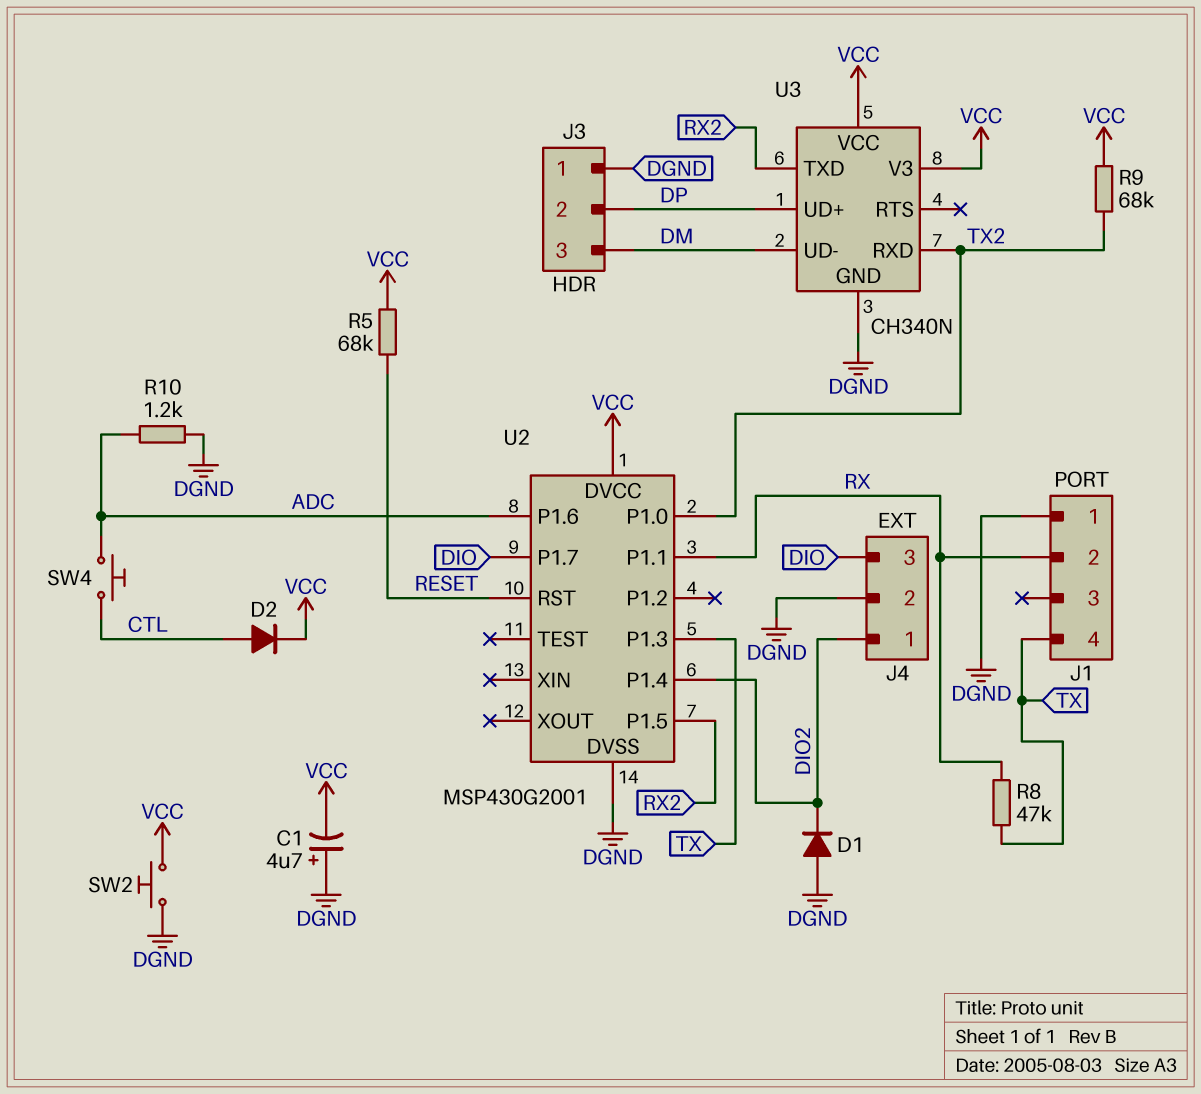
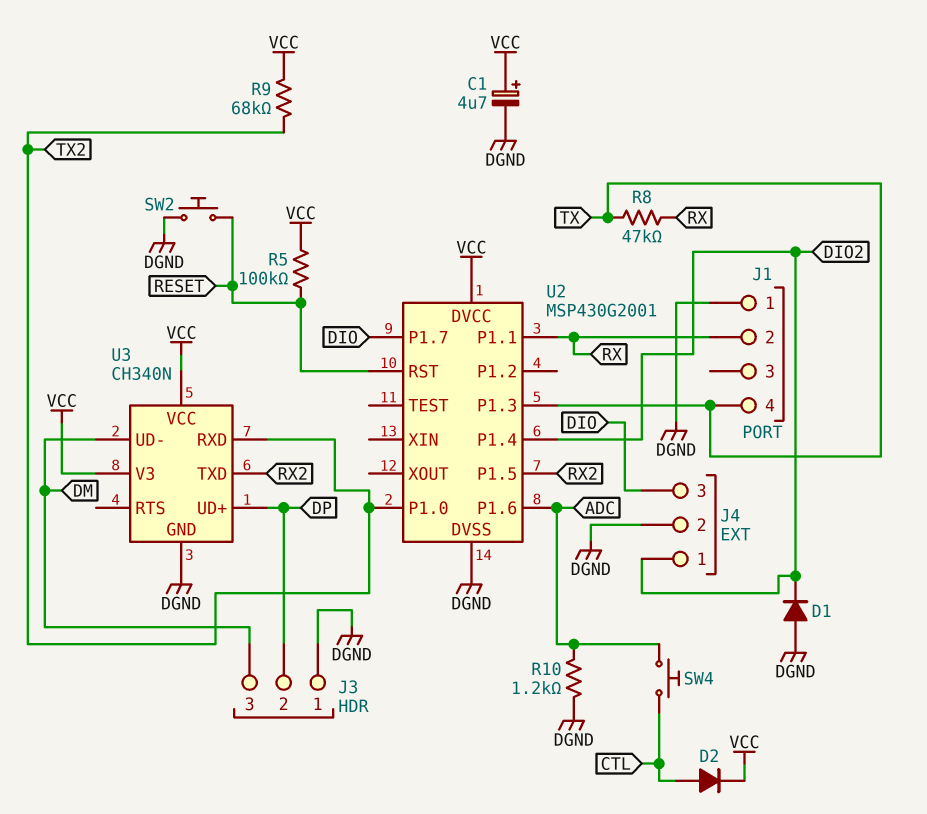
C1: 4.7uF (plus DGND, minus VCC) -> 4.7uF (plus VCC, minus DGND)
R5: 68k (RESET, VCC) -> 100k (RESET, VCC)
SW2: button (DGND, VCC) -> button (DGND, RESET)

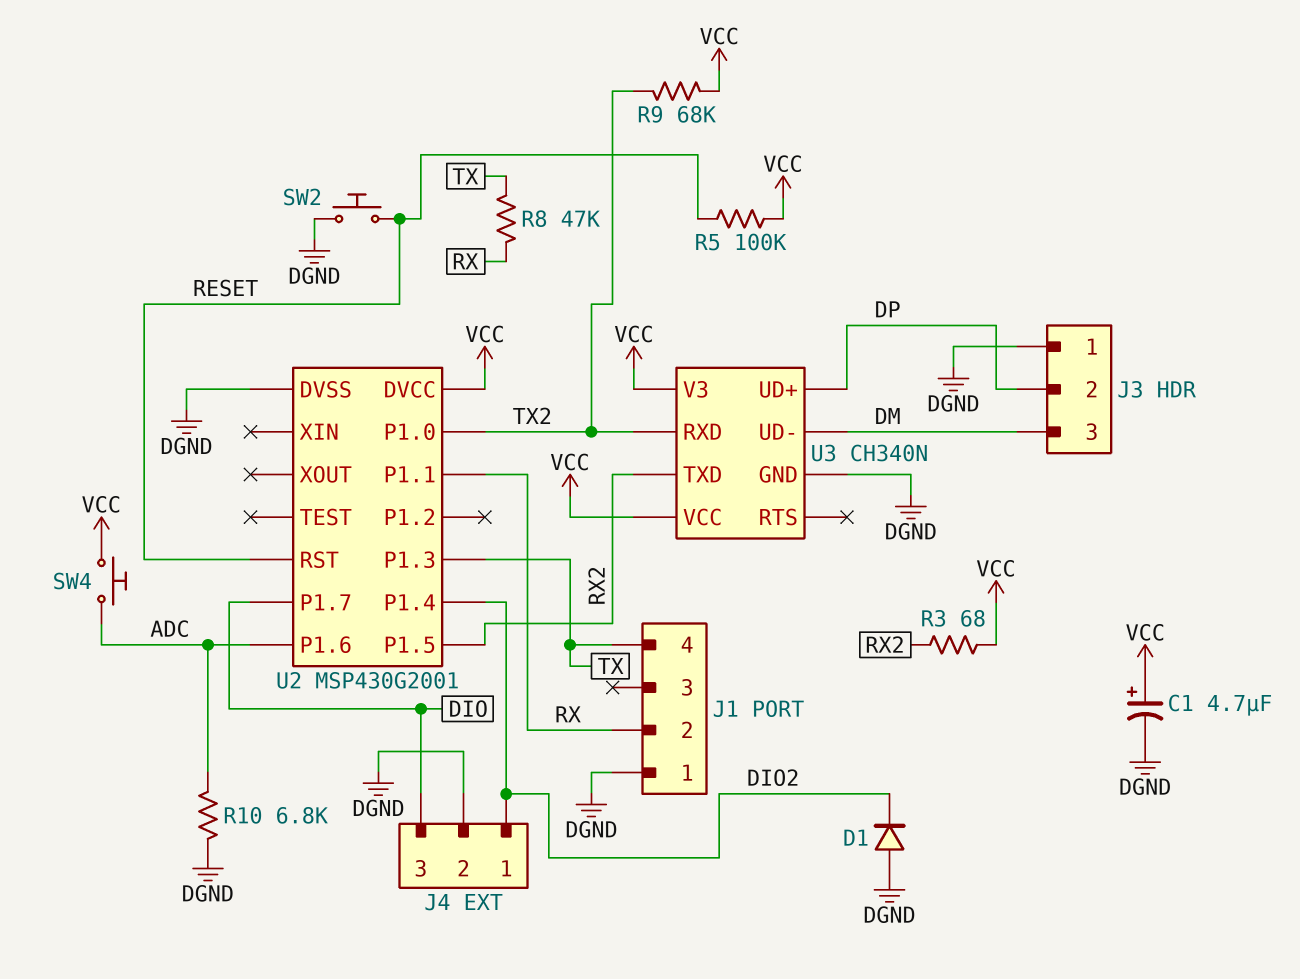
D2: diode (A CTL, K VCC) -> none
R3: none -> 68 (RX2, VCC)
R10: 1.2k (ADC, DGND) -> 6.8k (ADC, DGND)
SW4: button (ADC, CTL) -> button (ADC, VCC)

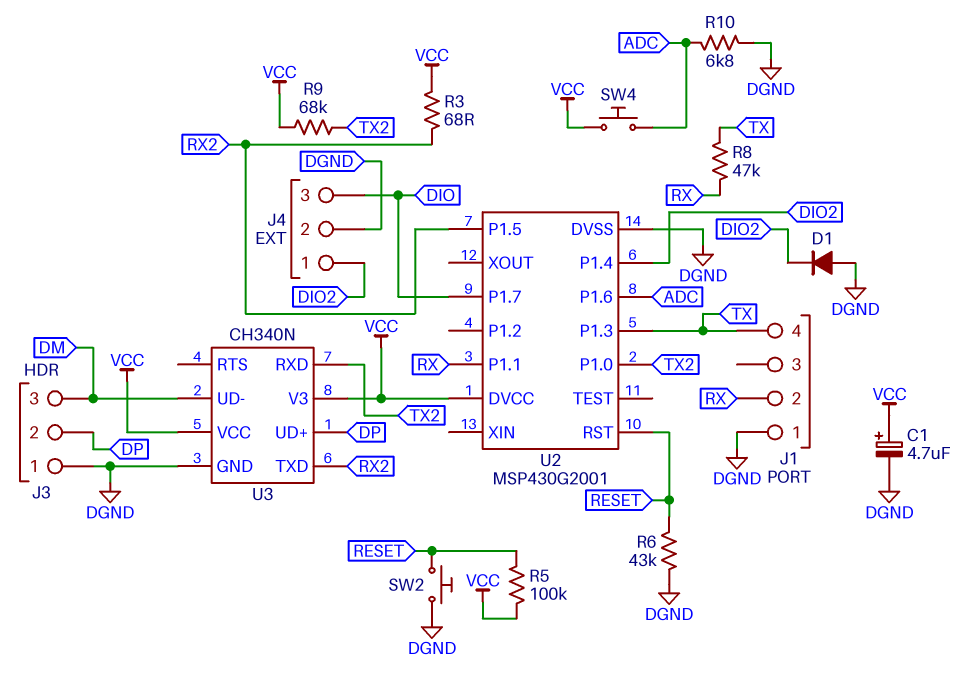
R6: none -> 43k (DGND, RESET)

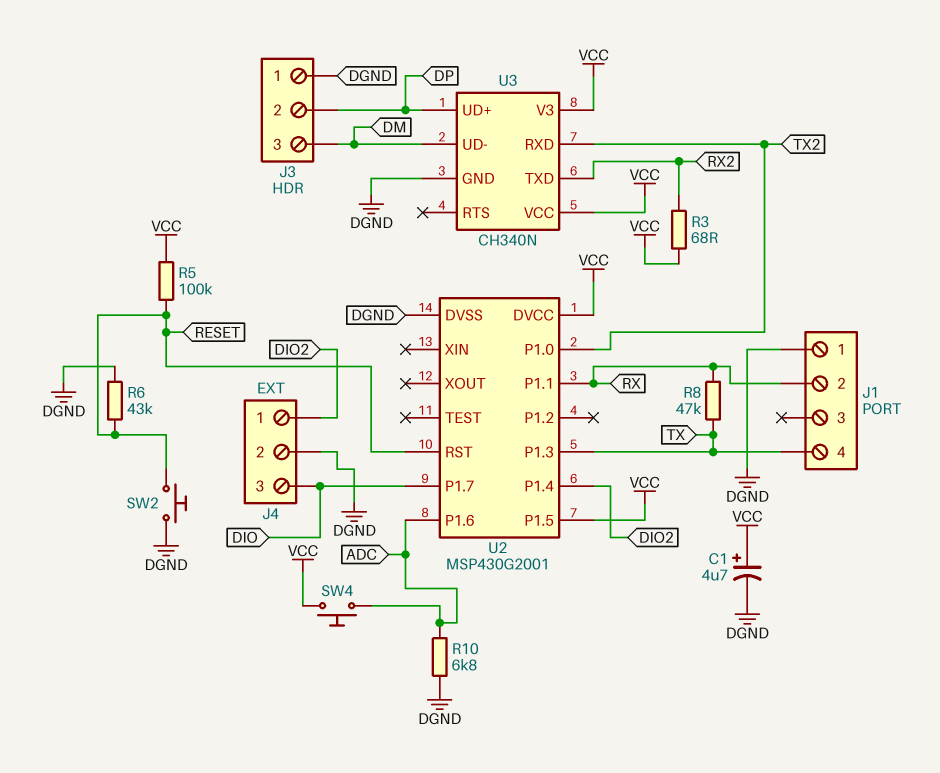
D1: diode (A DGND, K DIO2) -> none
R9: 68k (TX2, VCC) -> none
U2 pin P1.5: RX2 -> VCC

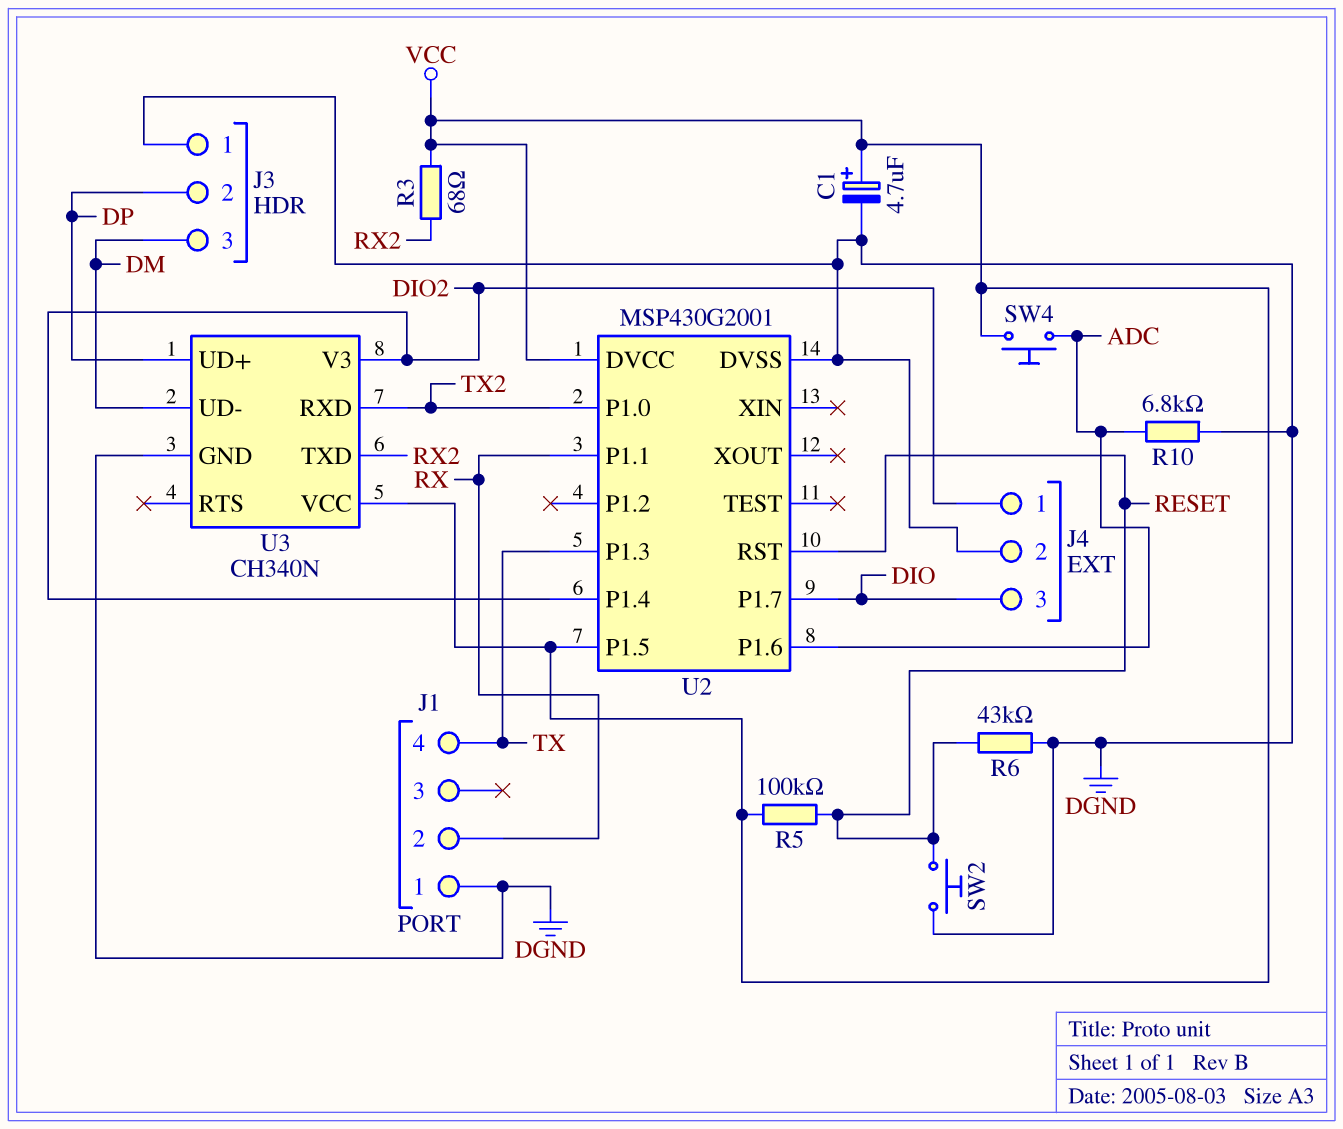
R8: 47k (RX, TX) -> none
U3 pin V3: VCC -> DIO2

